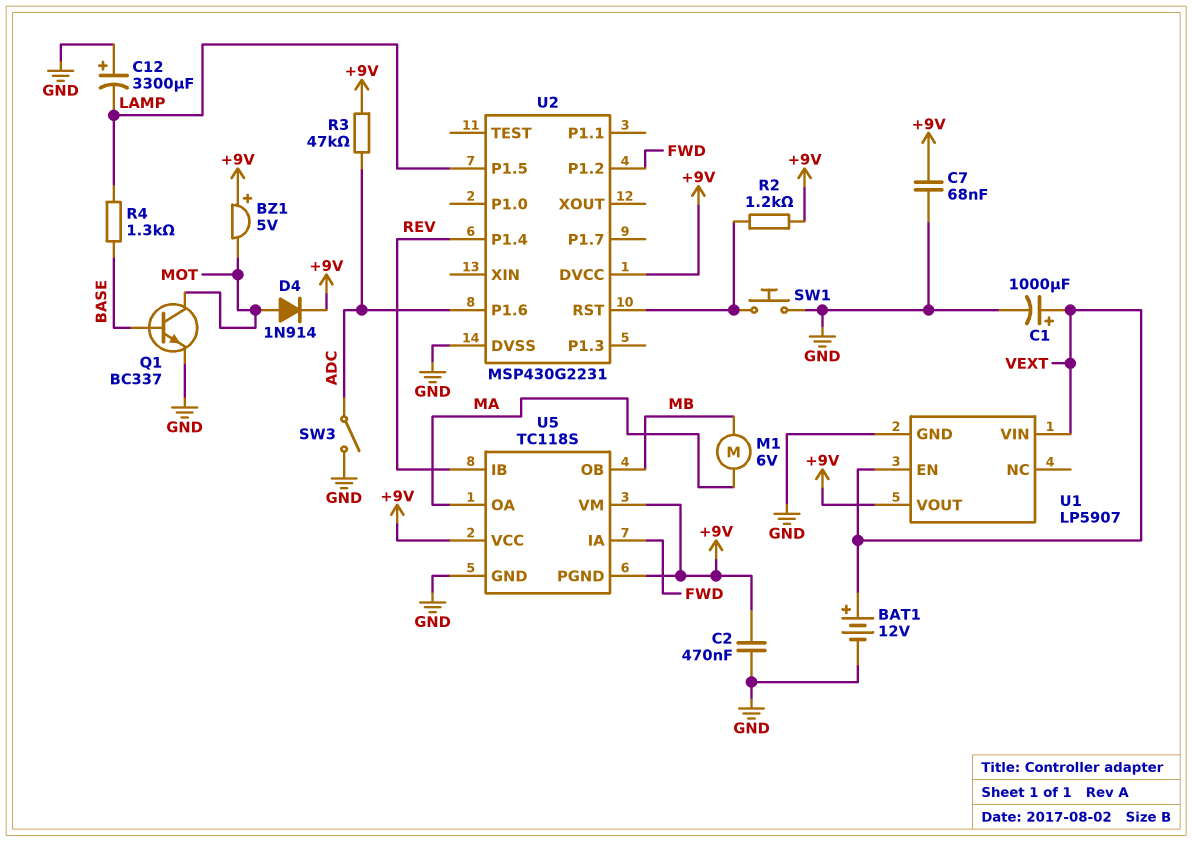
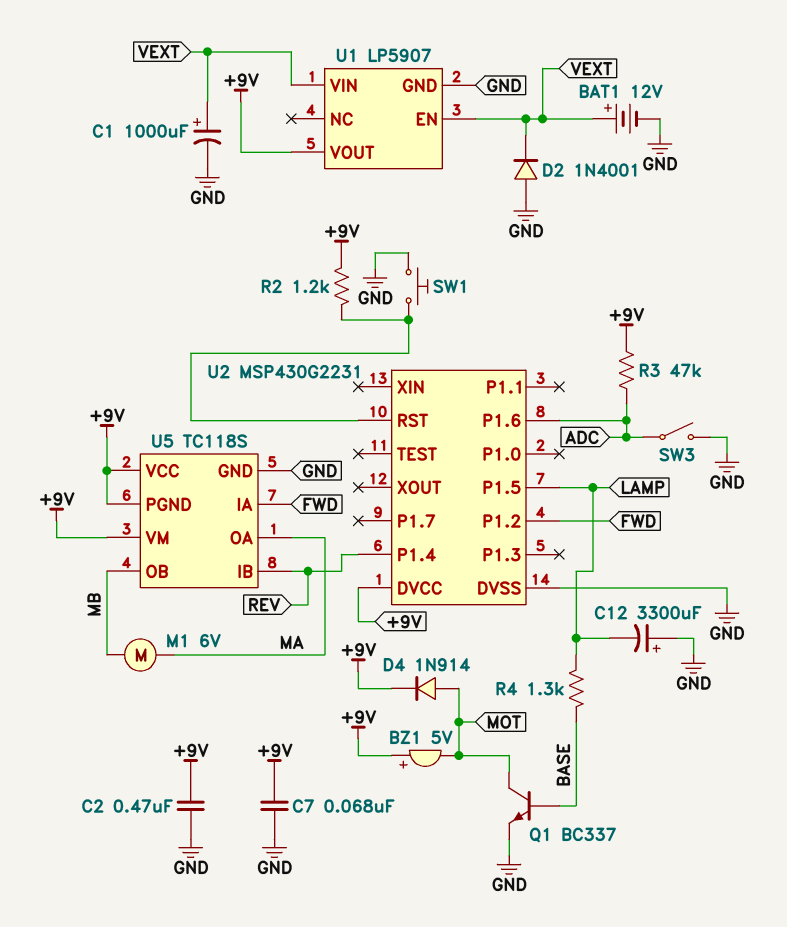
D2: none -> diode 1N4001 (A GND, K VEXT)

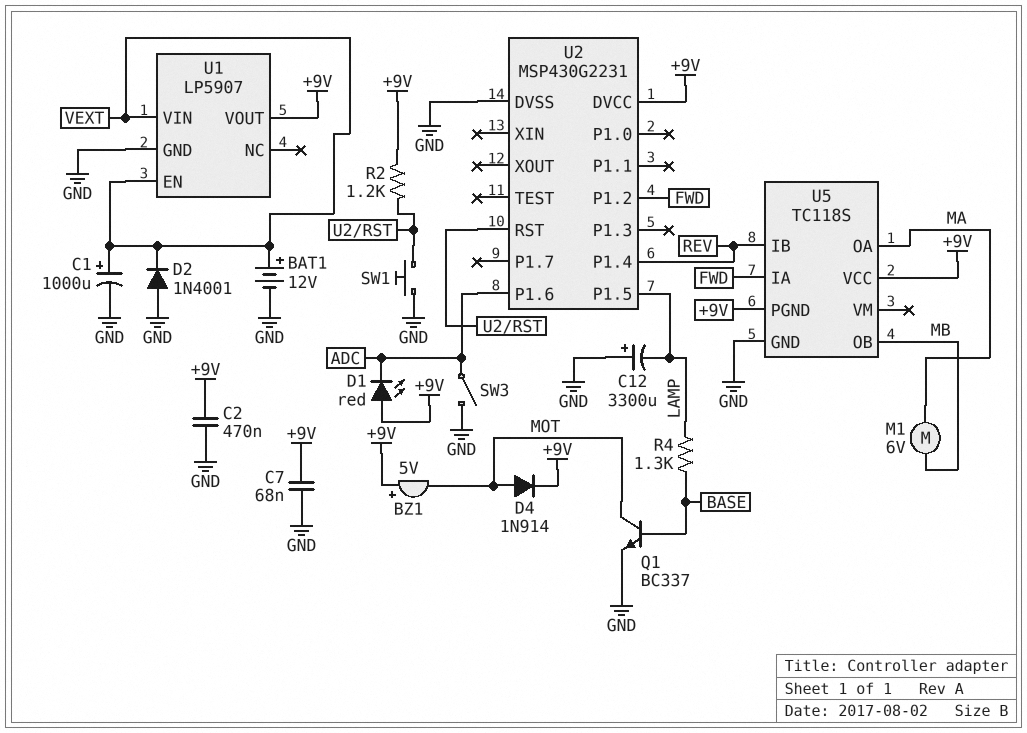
D1: none -> LED red (A +9V, K ADC)
R3: 47k (+9V, ADC) -> none
U5 pin VM: +9V -> none

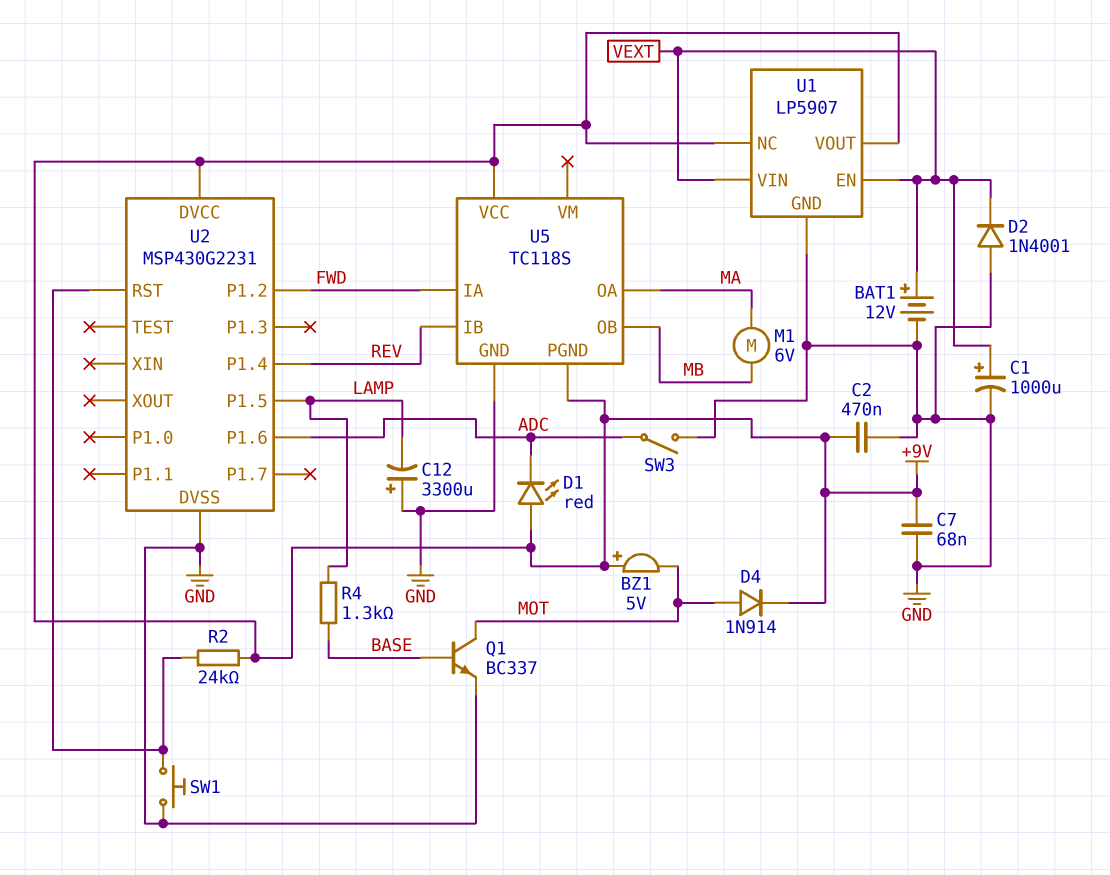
R2: 1.2k (+9V, U2/RST) -> 24k (+9V, U2/RST)
U1 pin NC: none -> +9V

